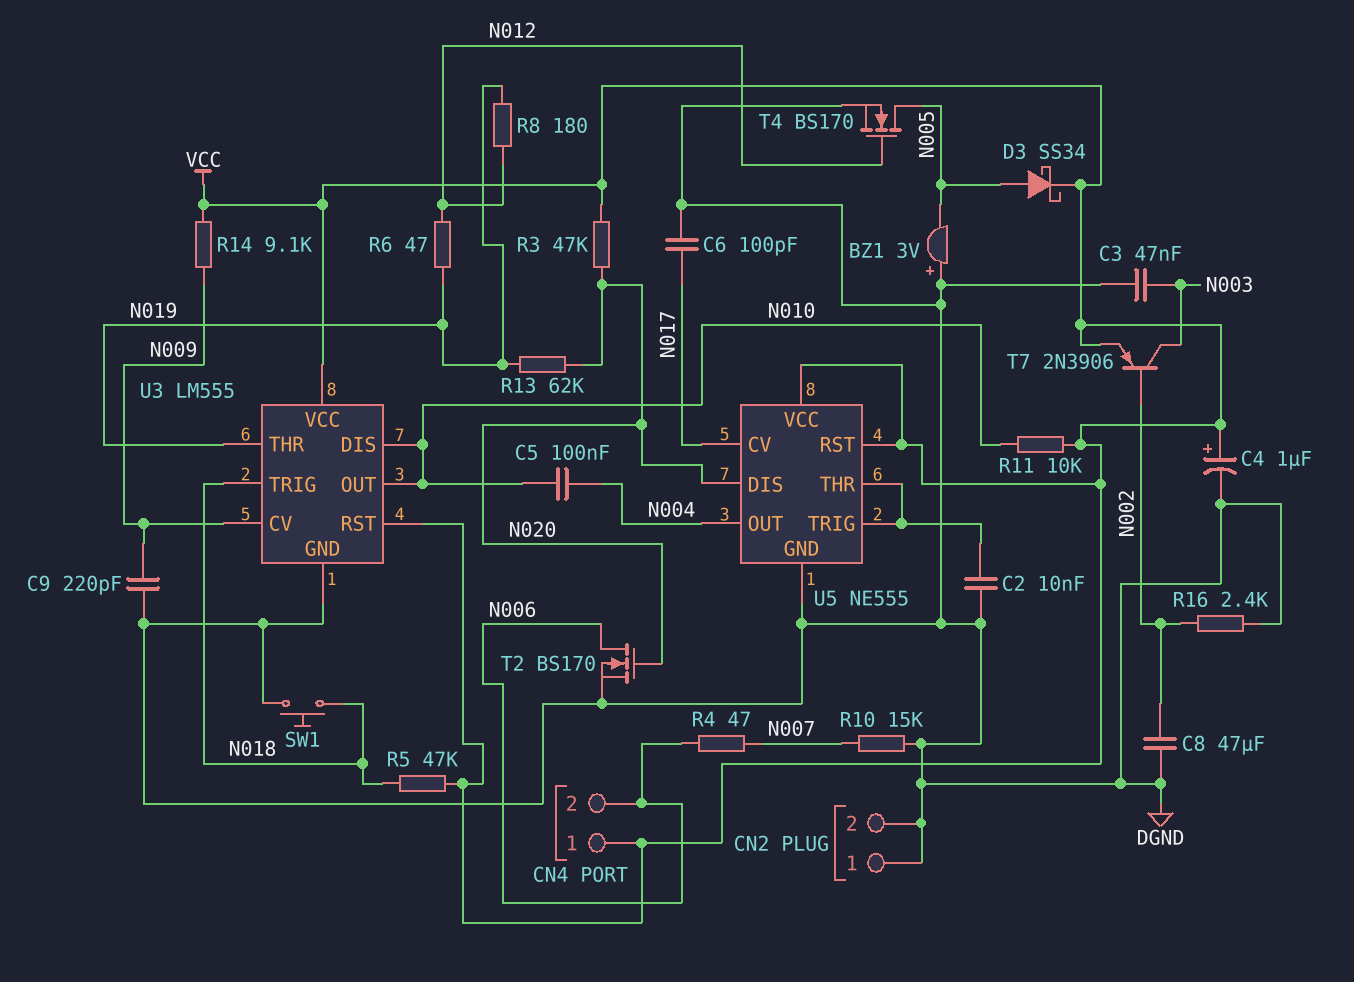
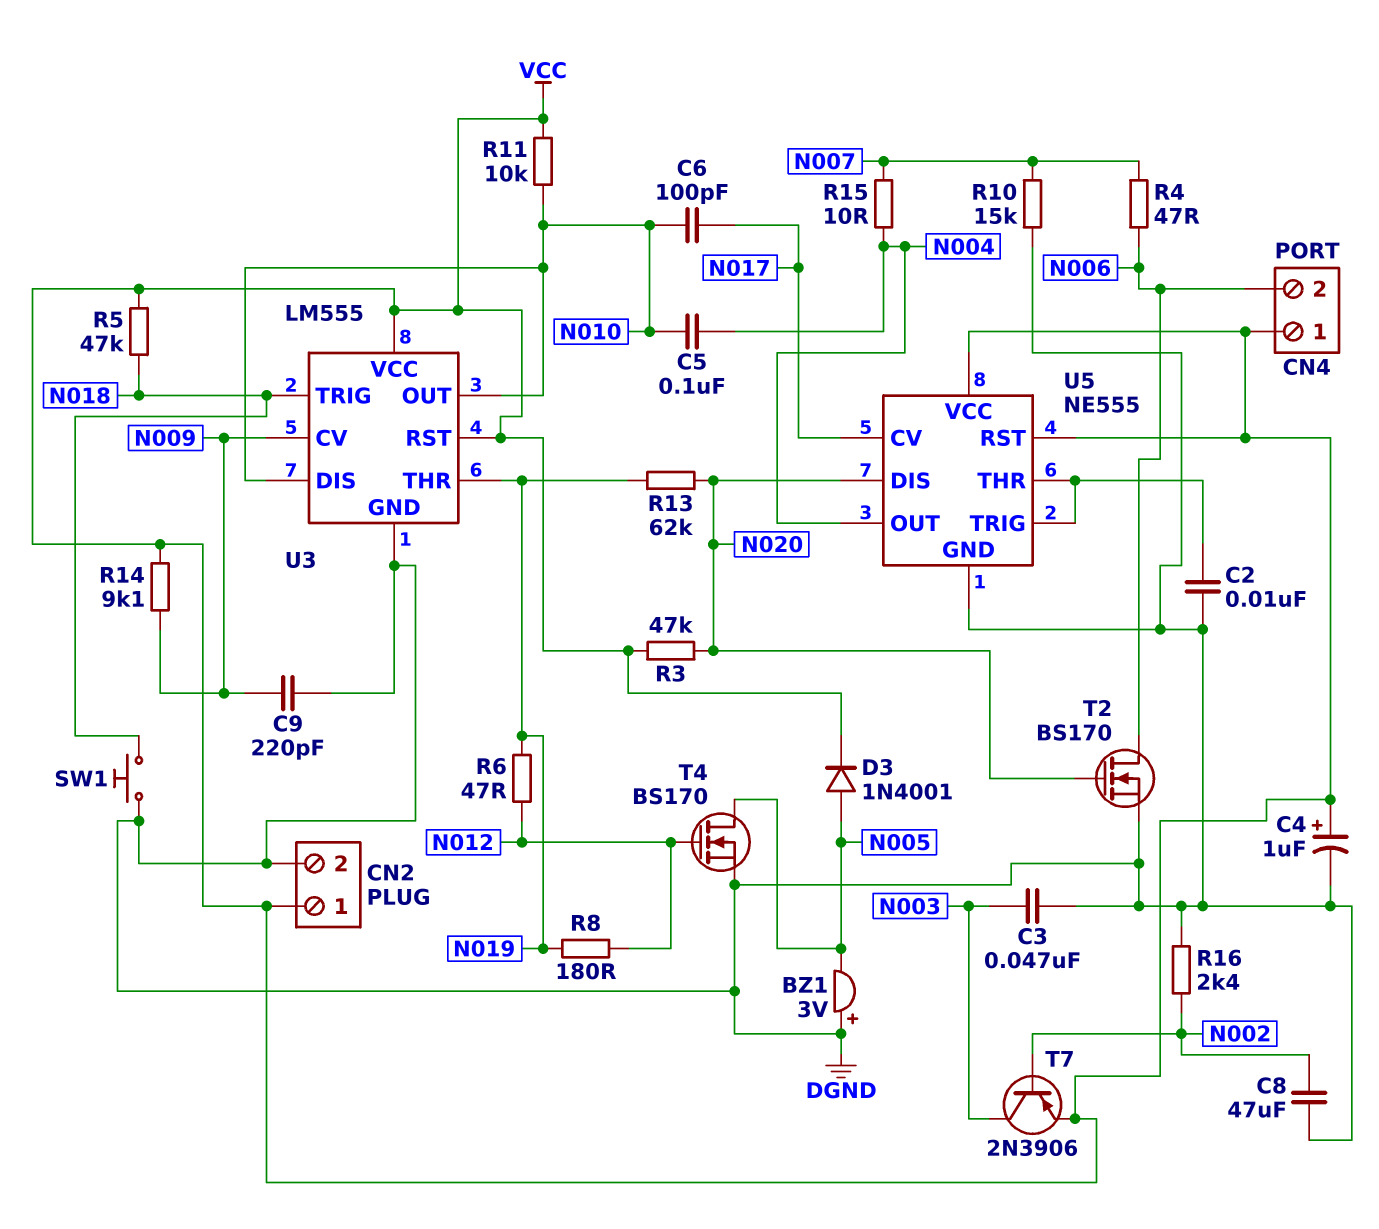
C6: 100pF (DGND, N017) -> 100pF (N010, N017)
CN2 pin 1: DGND -> VCC
D3: schottky SS34 (A N005, K VCC) -> diode 1N4001 (A N005, K VCC)
R15: none -> 10 (N004, N007)

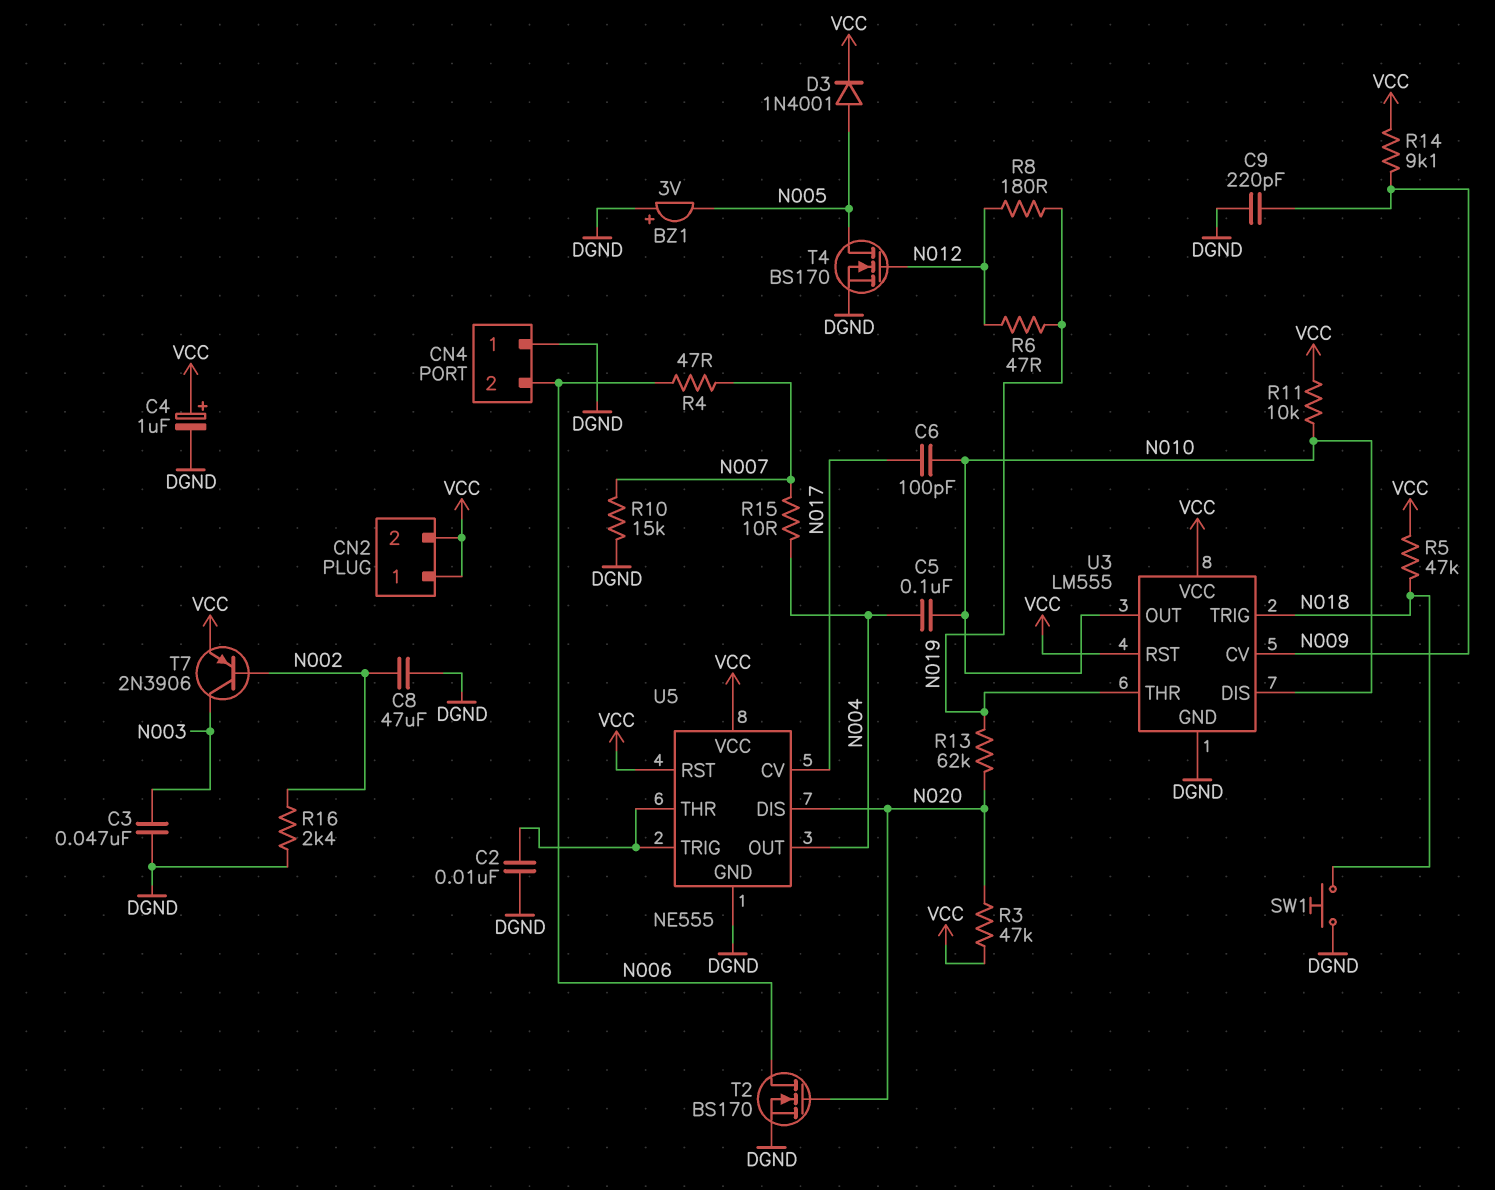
CN2 pin 2: DGND -> VCC
CN4 pin 1: VCC -> DGND

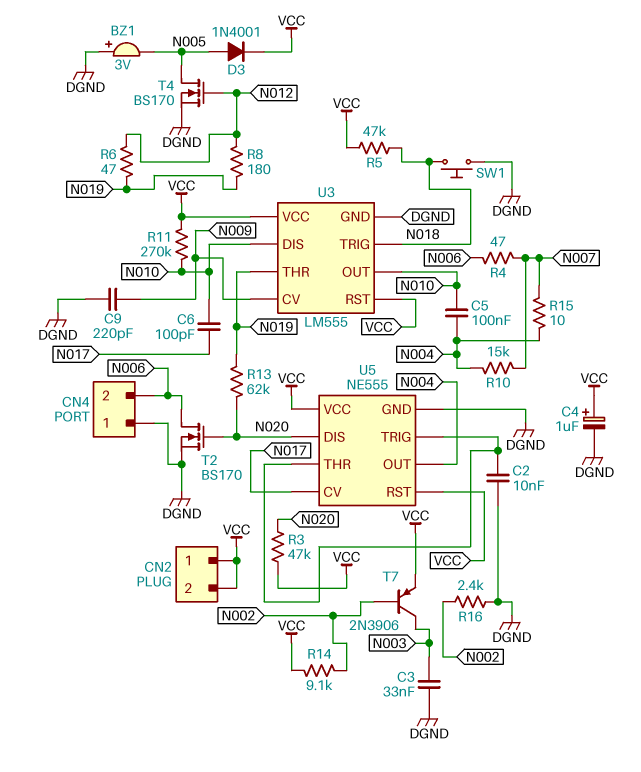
C3: 47nF (DGND, N003) -> 33nF (DGND, N003)
C8: 47uF (DGND, N002) -> none
R10: 15k (DGND, N007) -> 15k (N004, N007)
R11: 10k (N010, VCC) -> 270k (N010, VCC)
R14: 9.1k (N009, VCC) -> 9.1k (N002, VCC)

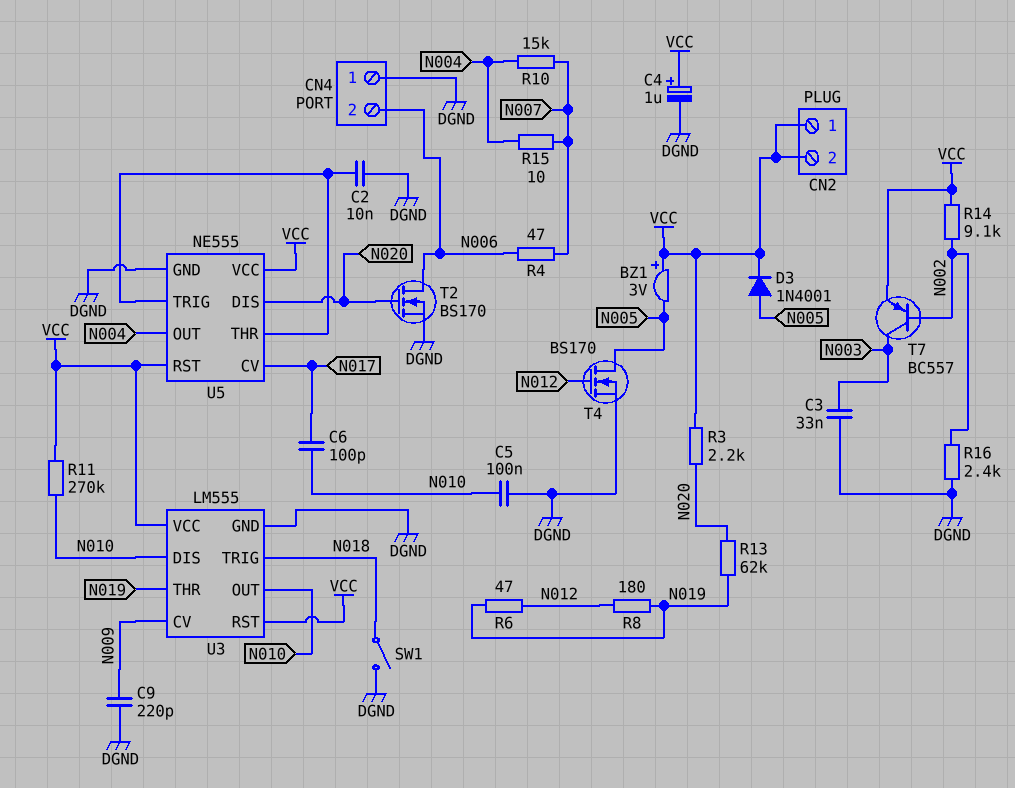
BZ1: buzzer 3V (plus DGND, minus N005) -> buzzer 3V (plus VCC, minus N005)
C5: 100nF (N004, N010) -> 100nF (DGND, N010)
R3: 47k (N020, VCC) -> 2.2k (N020, VCC)
R5: 47k (N018, VCC) -> none
SW1: button (DGND, N018) -> switch (DGND, N018)
T7: PNP 2N3906 (B N002, C N003, E VCC) -> PNP BC557 (B N002, C N003, E VCC)

